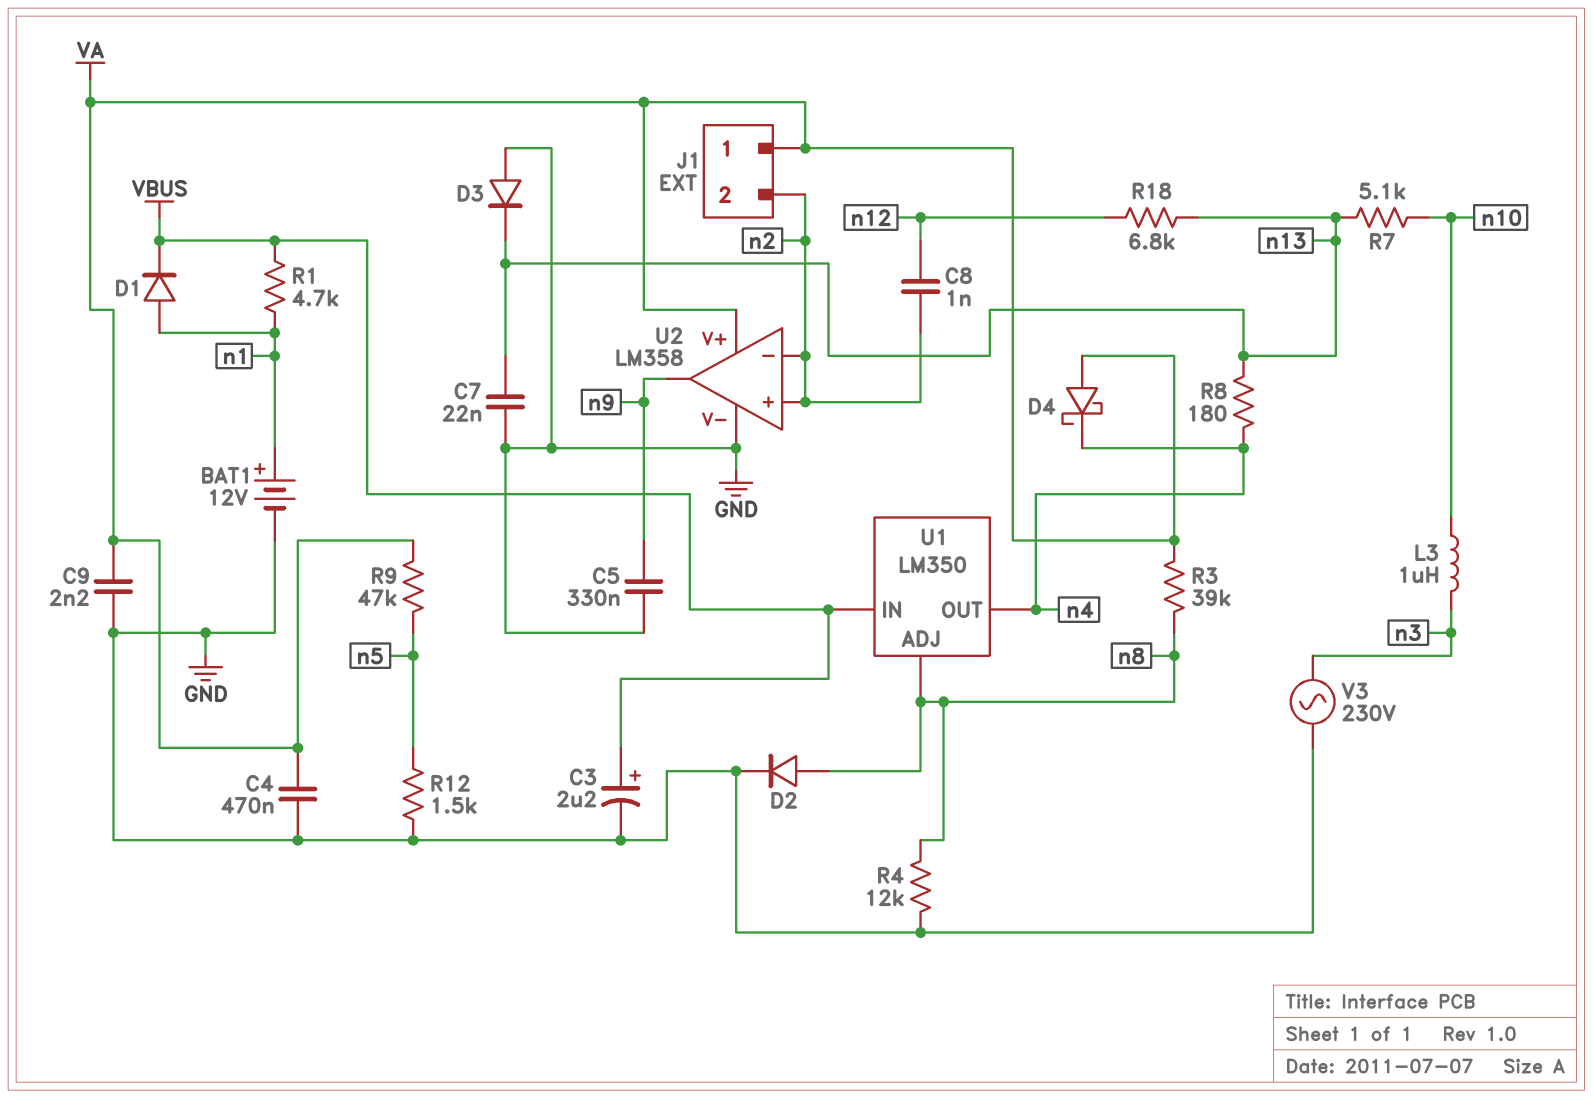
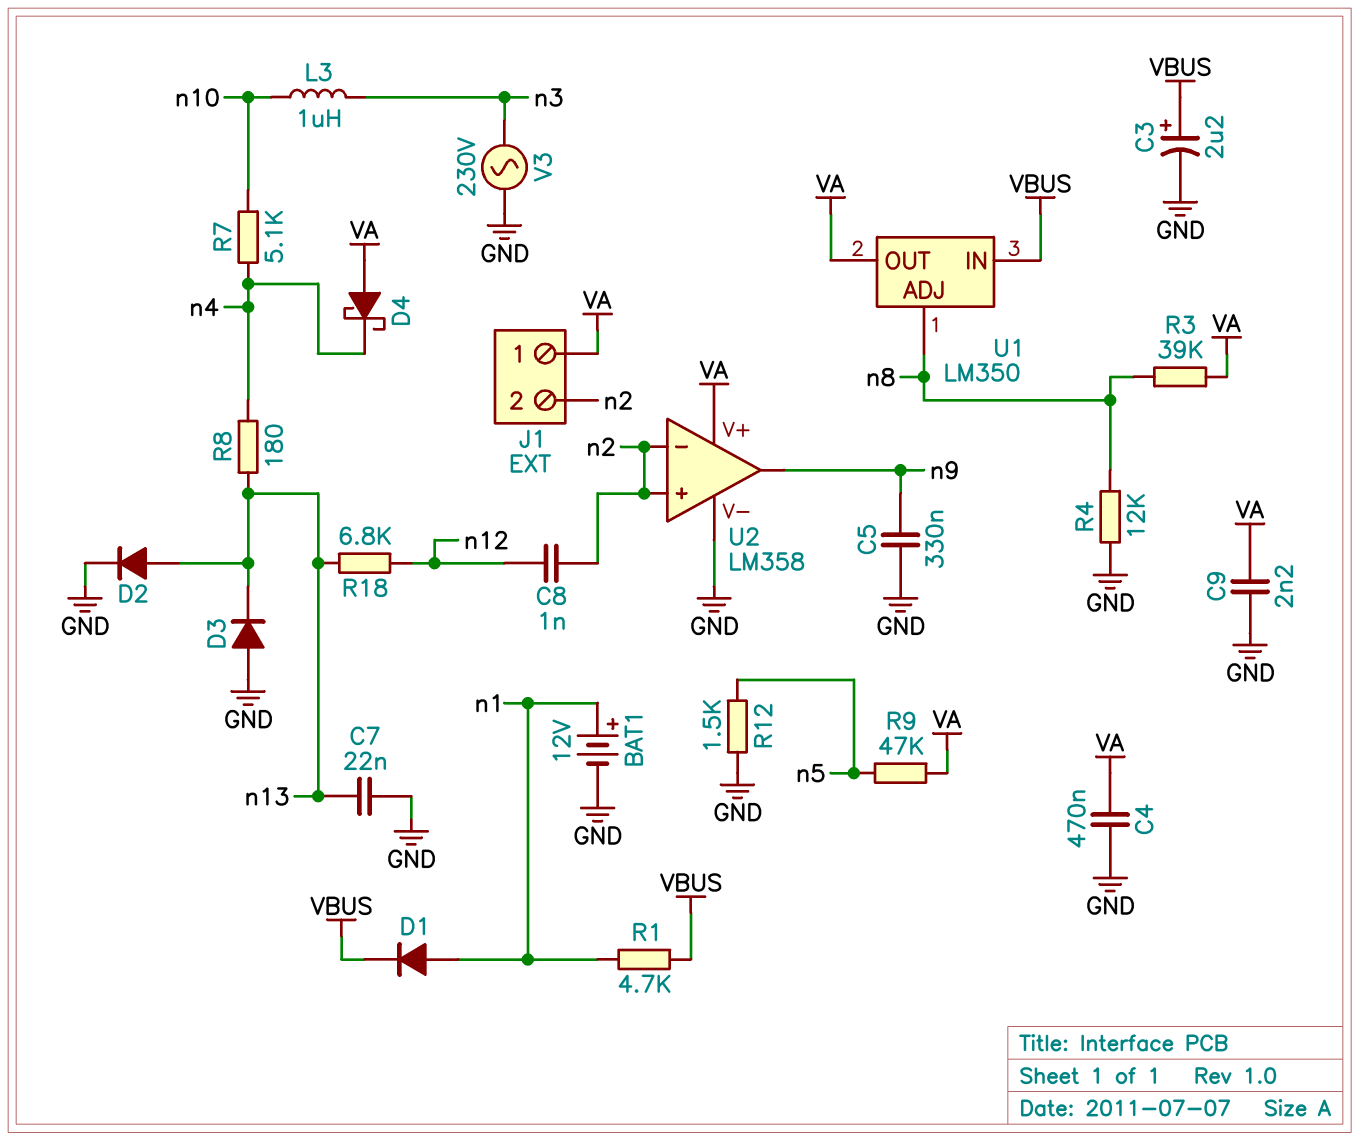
D2: diode (A n8, K GND) -> diode (A n13, K GND)
R7: 5.1k (n10, n13) -> 5.1k (n4, n10)
U1 pin OUT: n4 -> VA

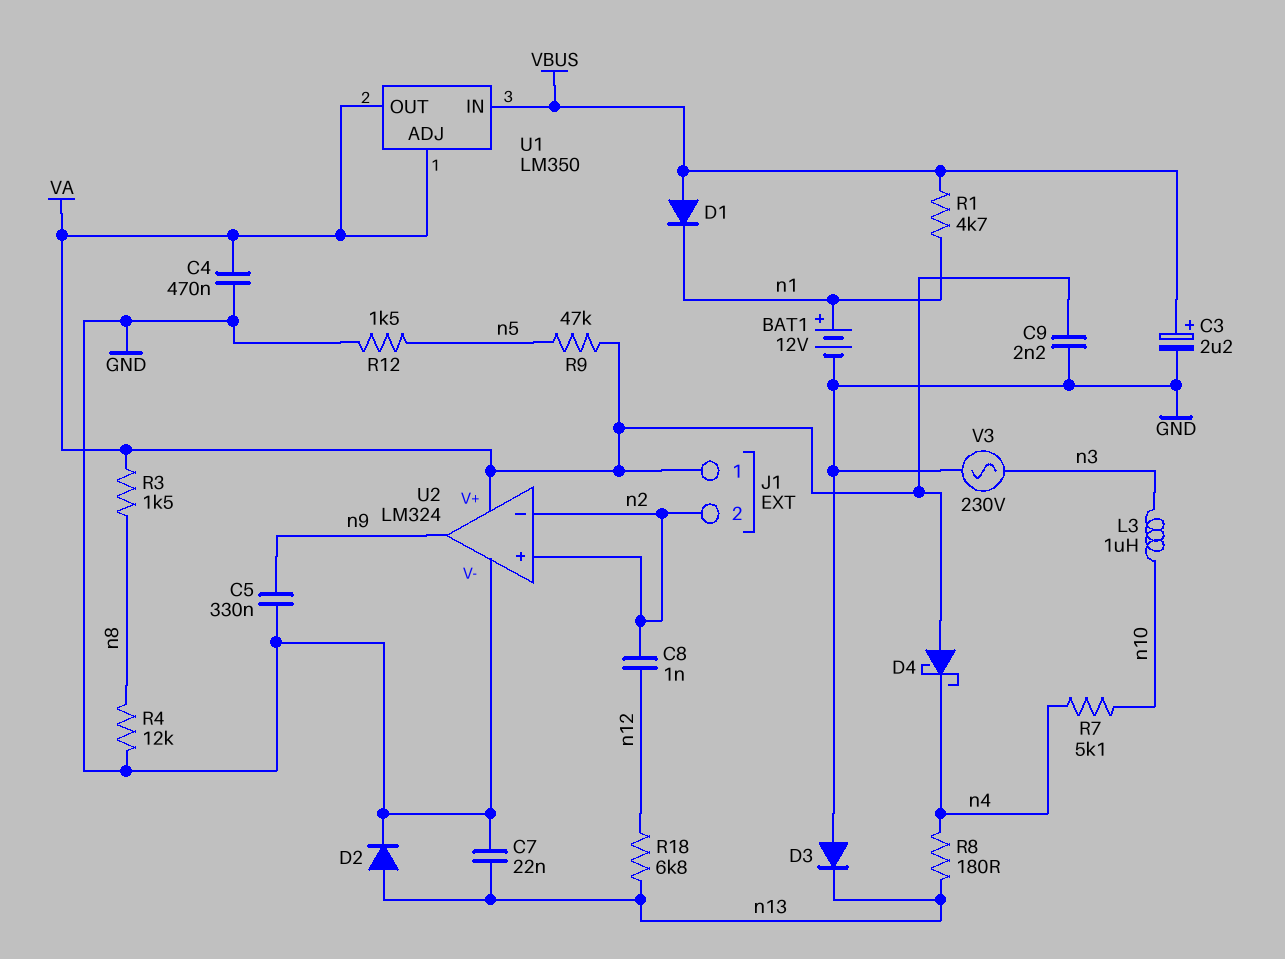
D1: diode (A n1, K VBUS) -> diode (A VBUS, K n1)
R3: 39k (VA, n8) -> 1.5k (VA, n8)
U1 pin ADJ: n8 -> VA
U2: LM358 -> LM324

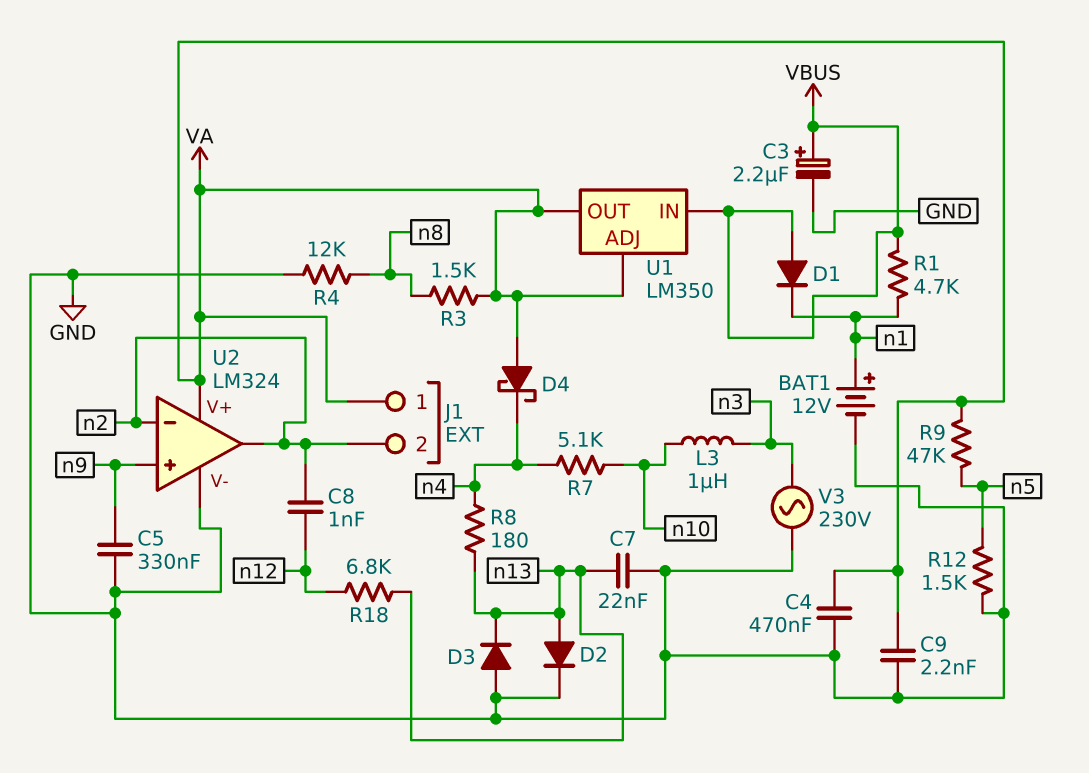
U2 pin in+: n2 -> n9
U2 pin out: n9 -> n2

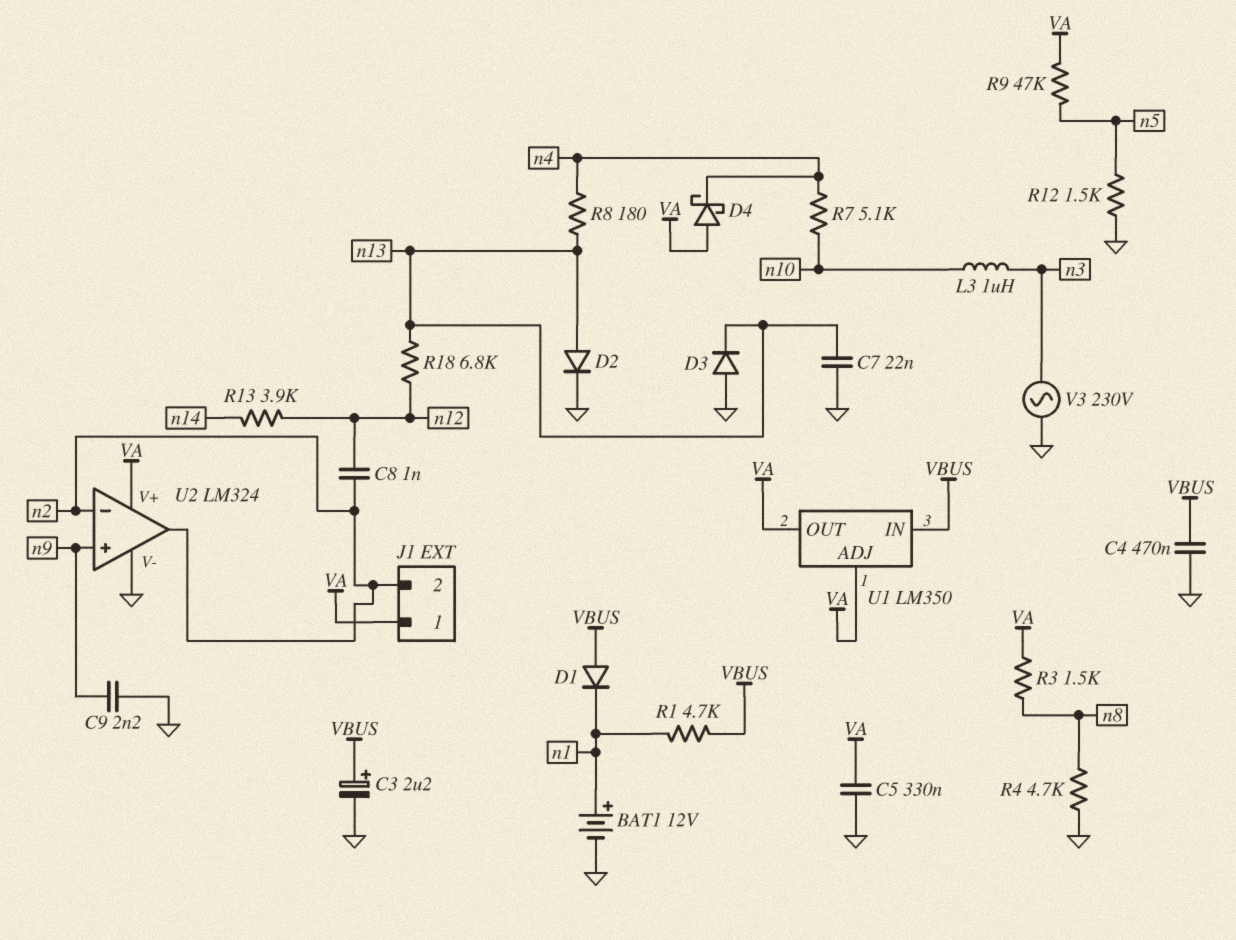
C4: 470nF (GND, VA) -> 470nF (GND, VBUS)
C5: 330nF (GND, n9) -> 330nF (GND, VA)
C9: 2.2nF (GND, VA) -> 2.2nF (GND, n9)
R4: 12k (GND, n8) -> 4.7k (GND, n8)
R13: none -> 3.9k (n12, n14)

